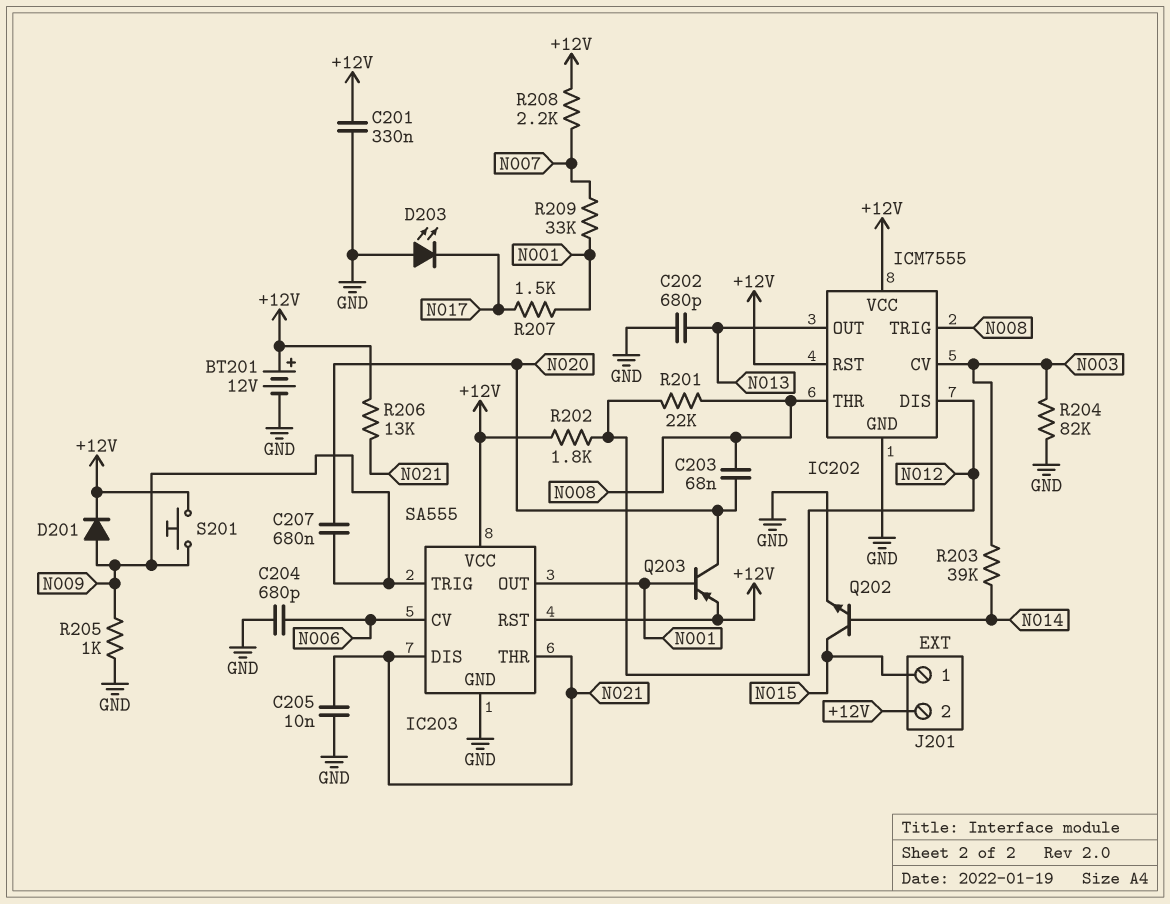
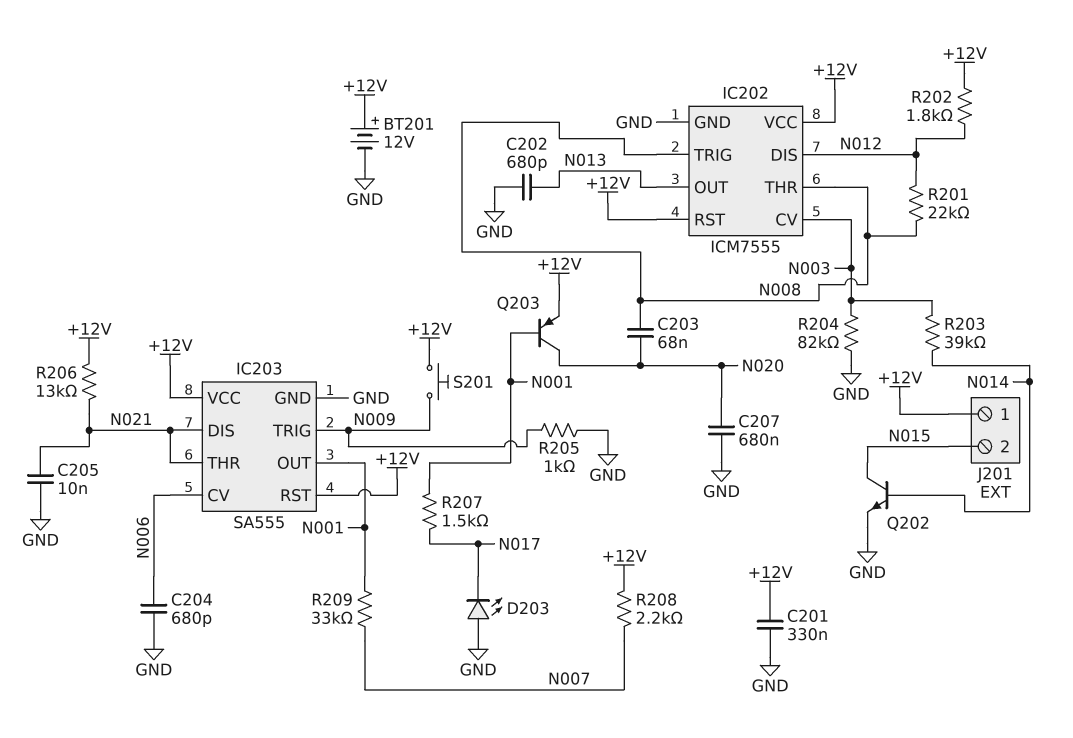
C207: 680nF (N009, N020) -> 680nF (GND, N020)
D201: diode (A N009, K +12V) -> none
J201 pin 1: N015 -> +12V
J201 pin 2: +12V -> N015

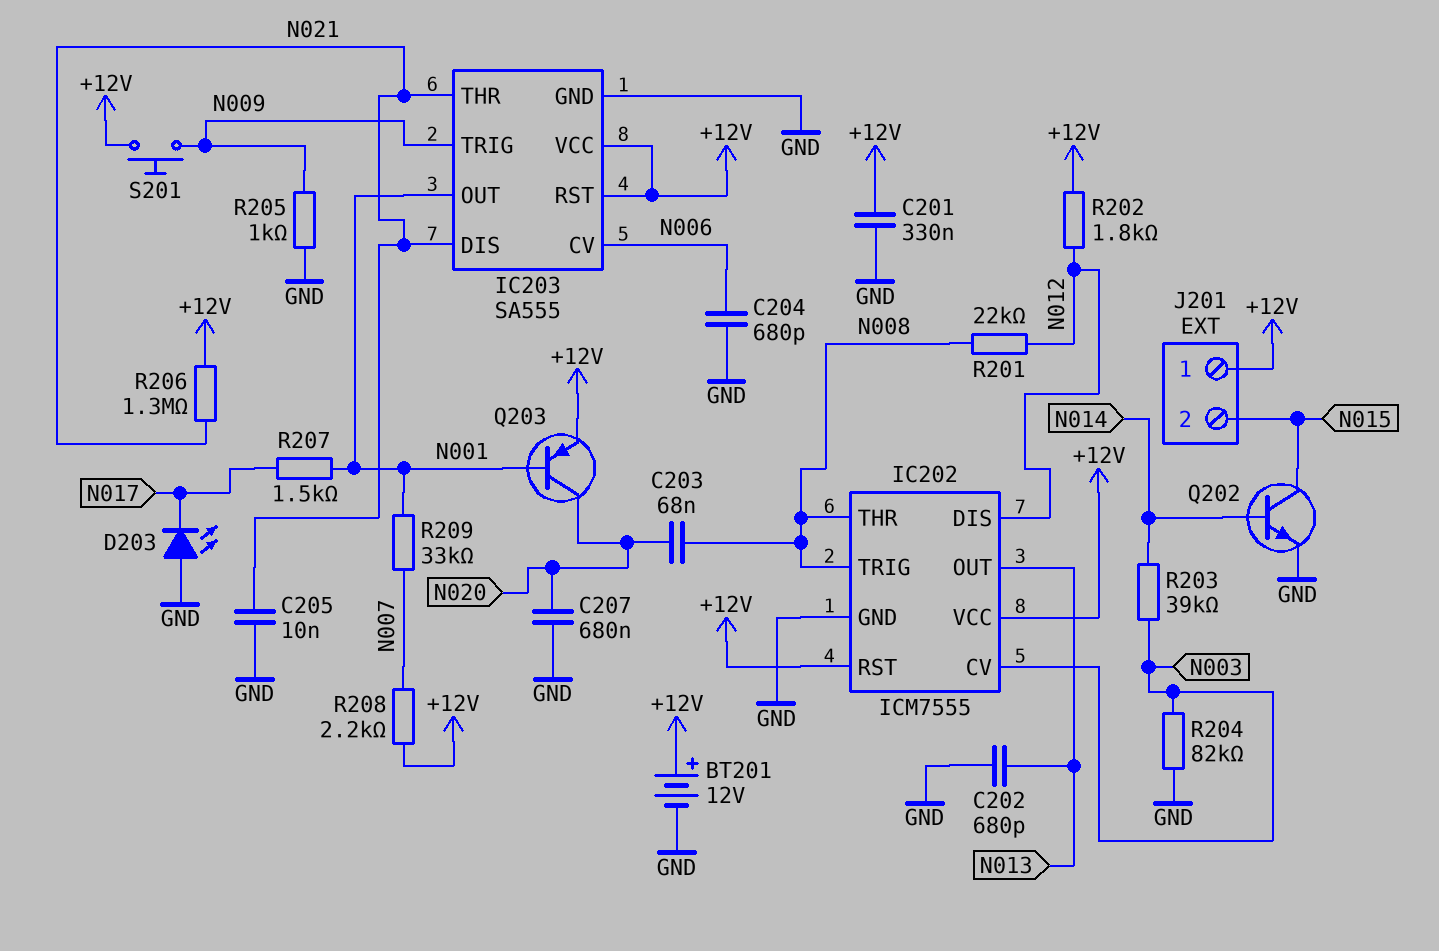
R206: 13k (+12V, N021) -> 1.3M (+12V, N021)

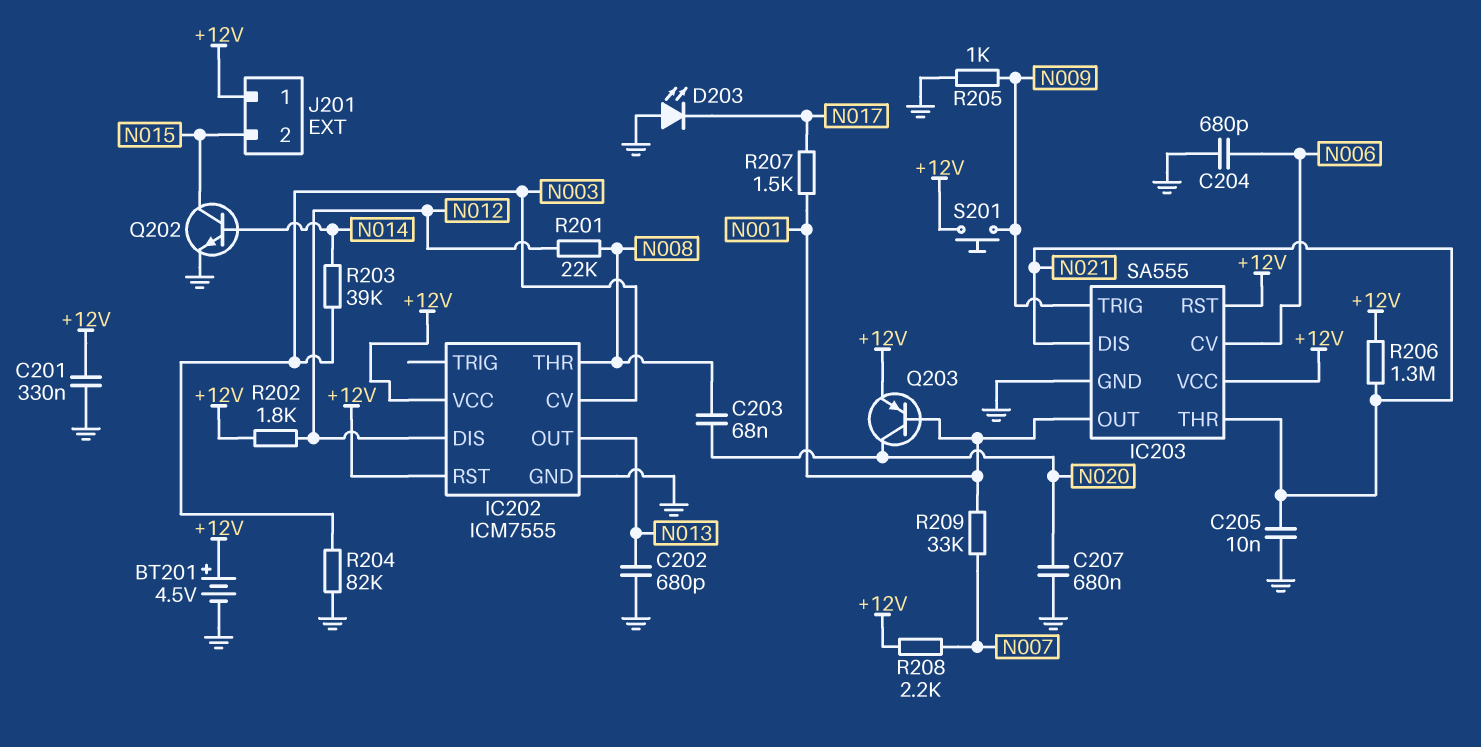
BT201: 12V (plus +12V, minus GND) -> 4.5V (plus +12V, minus GND)
IC202 pin TRIG: N008 -> none

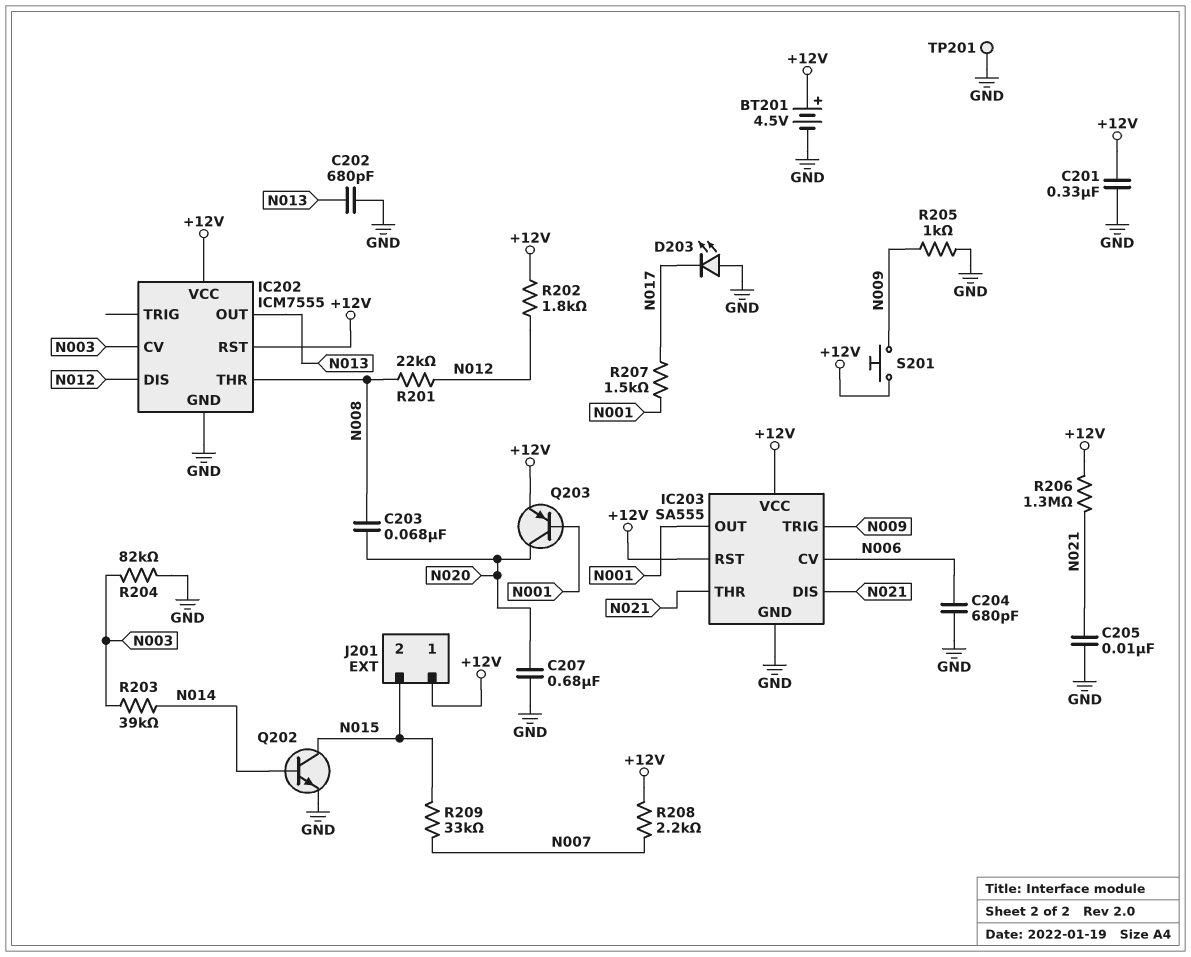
R209: 33k (N001, N007) -> 33k (N007, N015)
TP201: none -> test point (GND)

